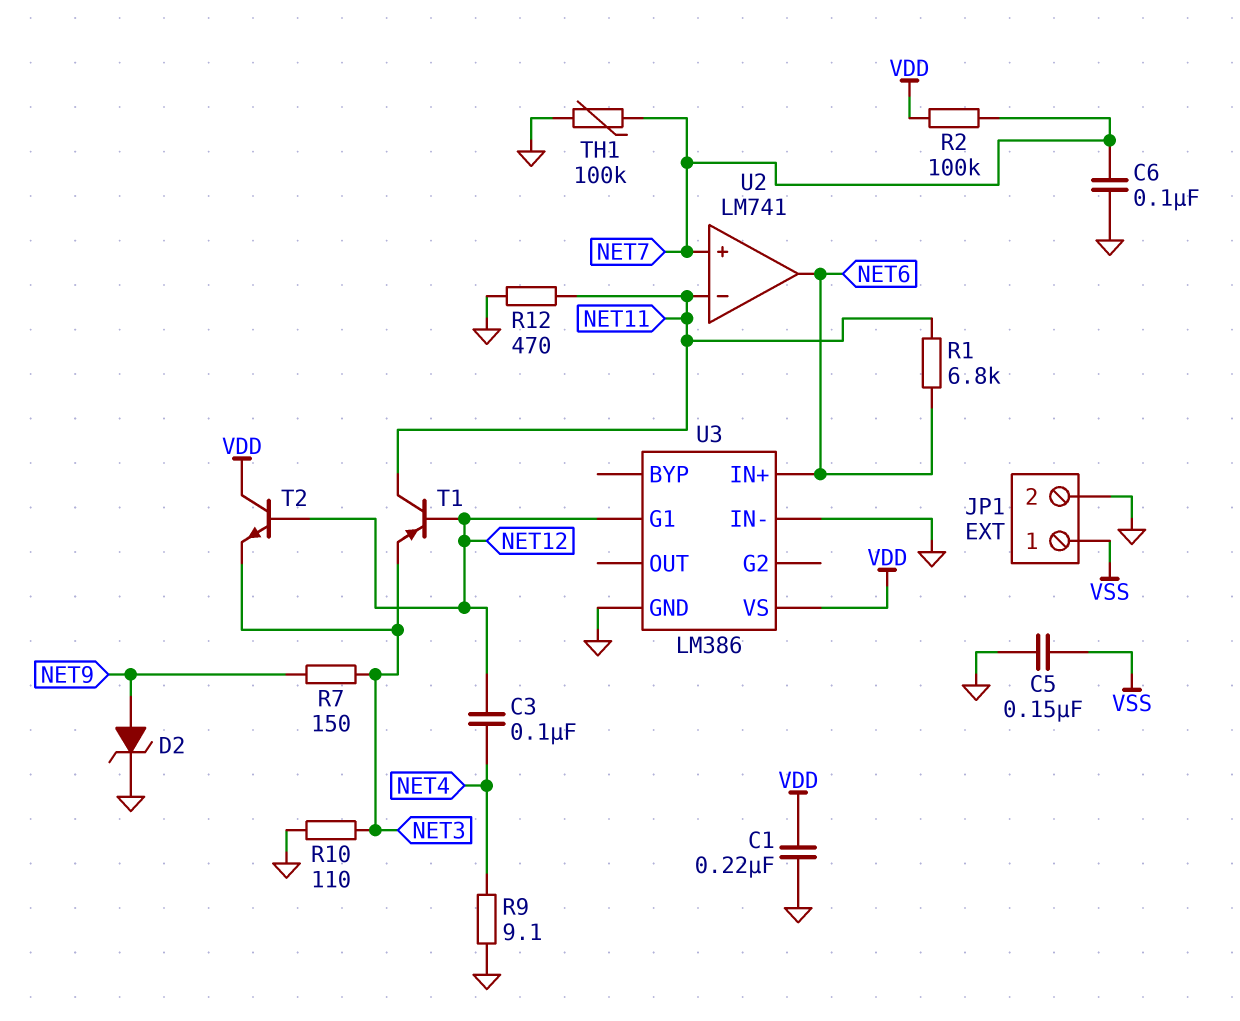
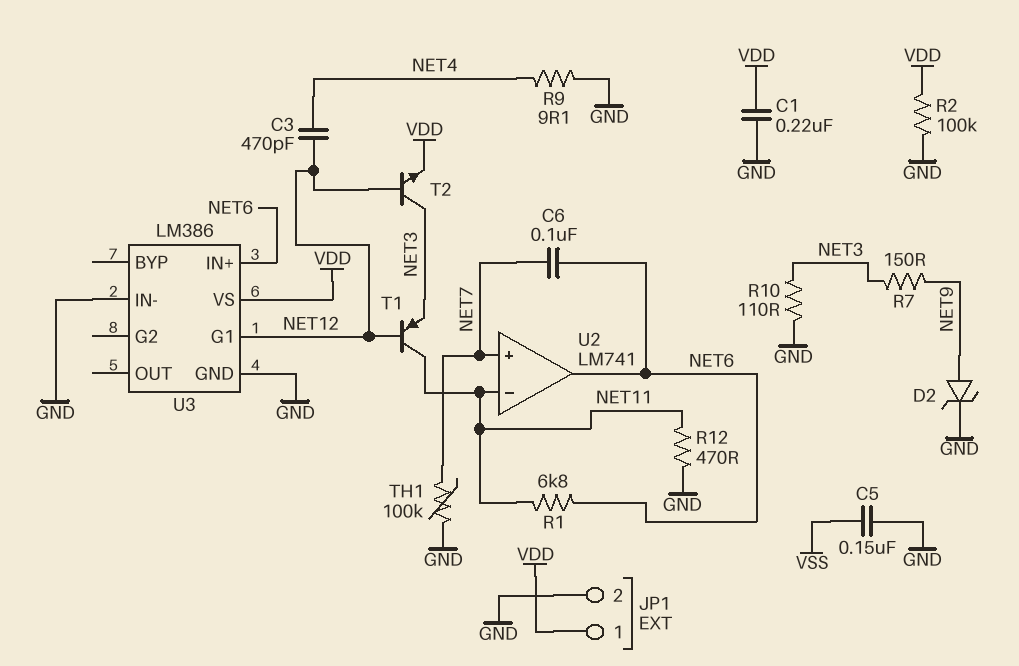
C3: 100nF (NET4, NET12) -> 470pF (NET4, NET12)
C6: 100nF (GND, NET7) -> 100nF (NET6, NET7)
JP1 pin 1: VSS -> VDD
R2: 100k (NET7, VDD) -> 100k (GND, VDD)
T2: NPN (B NET12, C VDD, E NET3) -> NPN (B NET12, C NET3, E VDD)

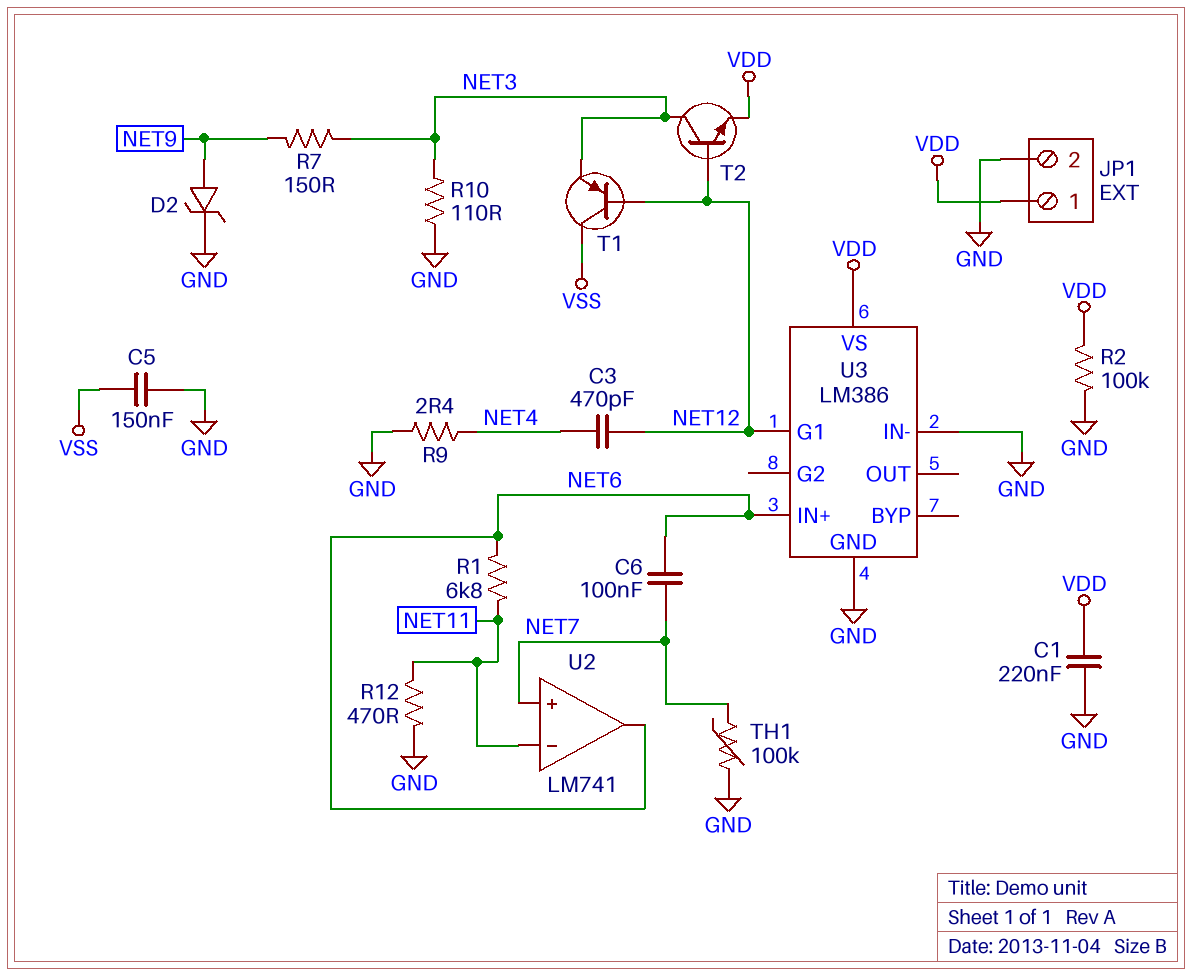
R9: 9.1 (GND, NET4) -> 2.4 (GND, NET4)
T1: PNP (B NET12, C NET11, E NET3) -> PNP (B NET12, C VSS, E NET3)

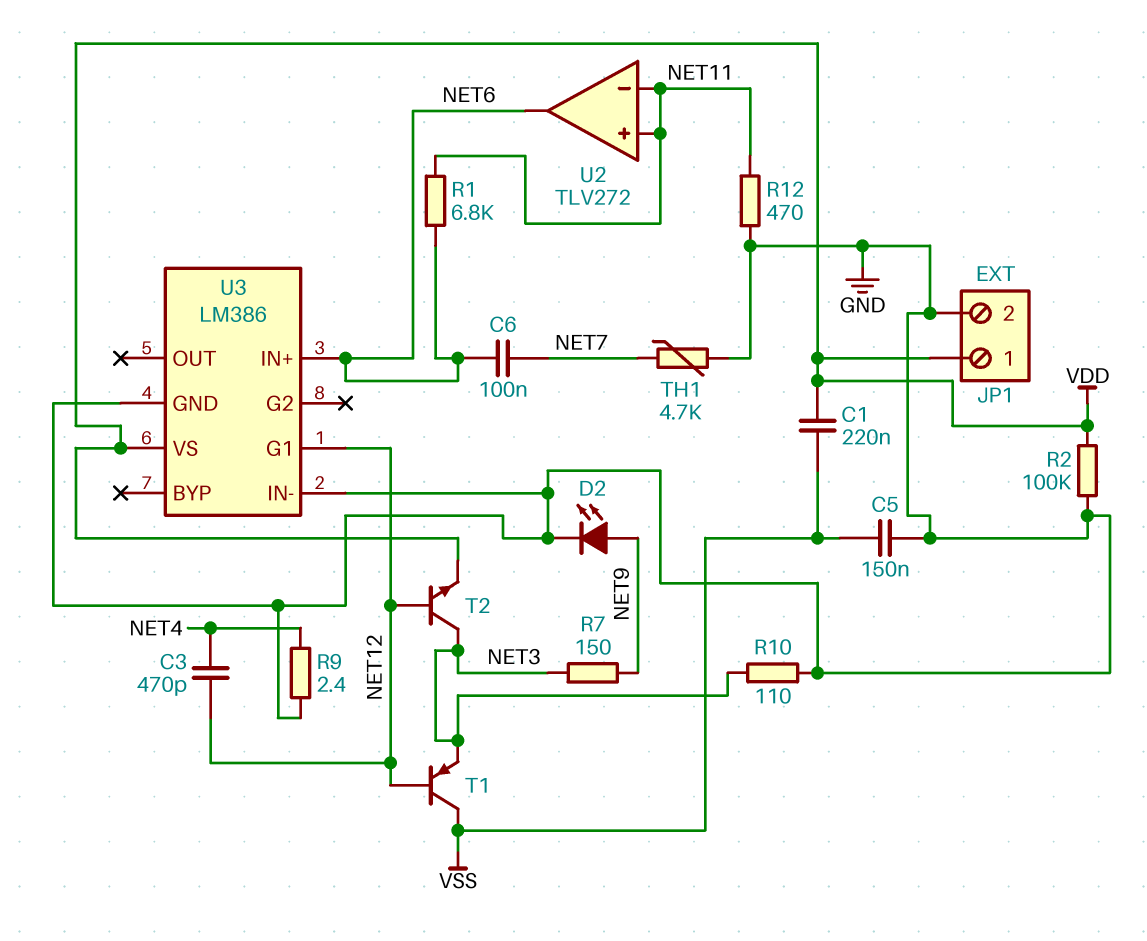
C1: 220nF (GND, VDD) -> 220nF (VDD, VSS)
D2: zener (A NET9, K GND) -> LED (A NET9, K GND)
TH1: 100k (GND, NET7) -> 4.7k (GND, NET7)
U2: LM741 -> TLV272
U2 pin in+: NET7 -> NET11

